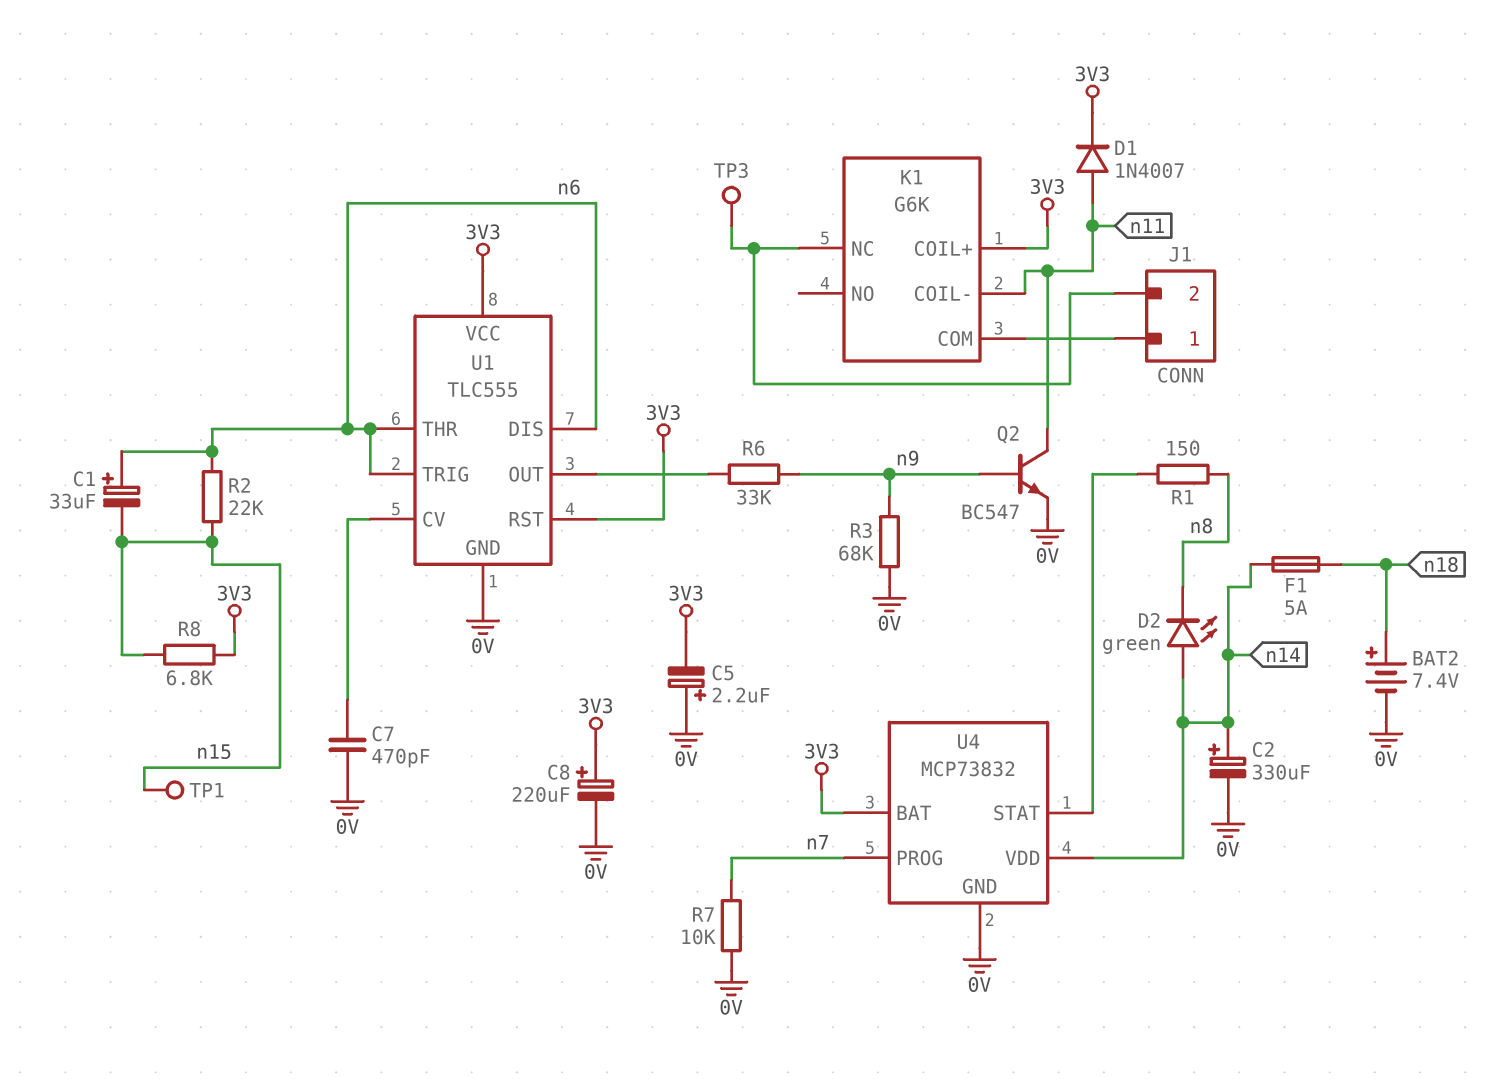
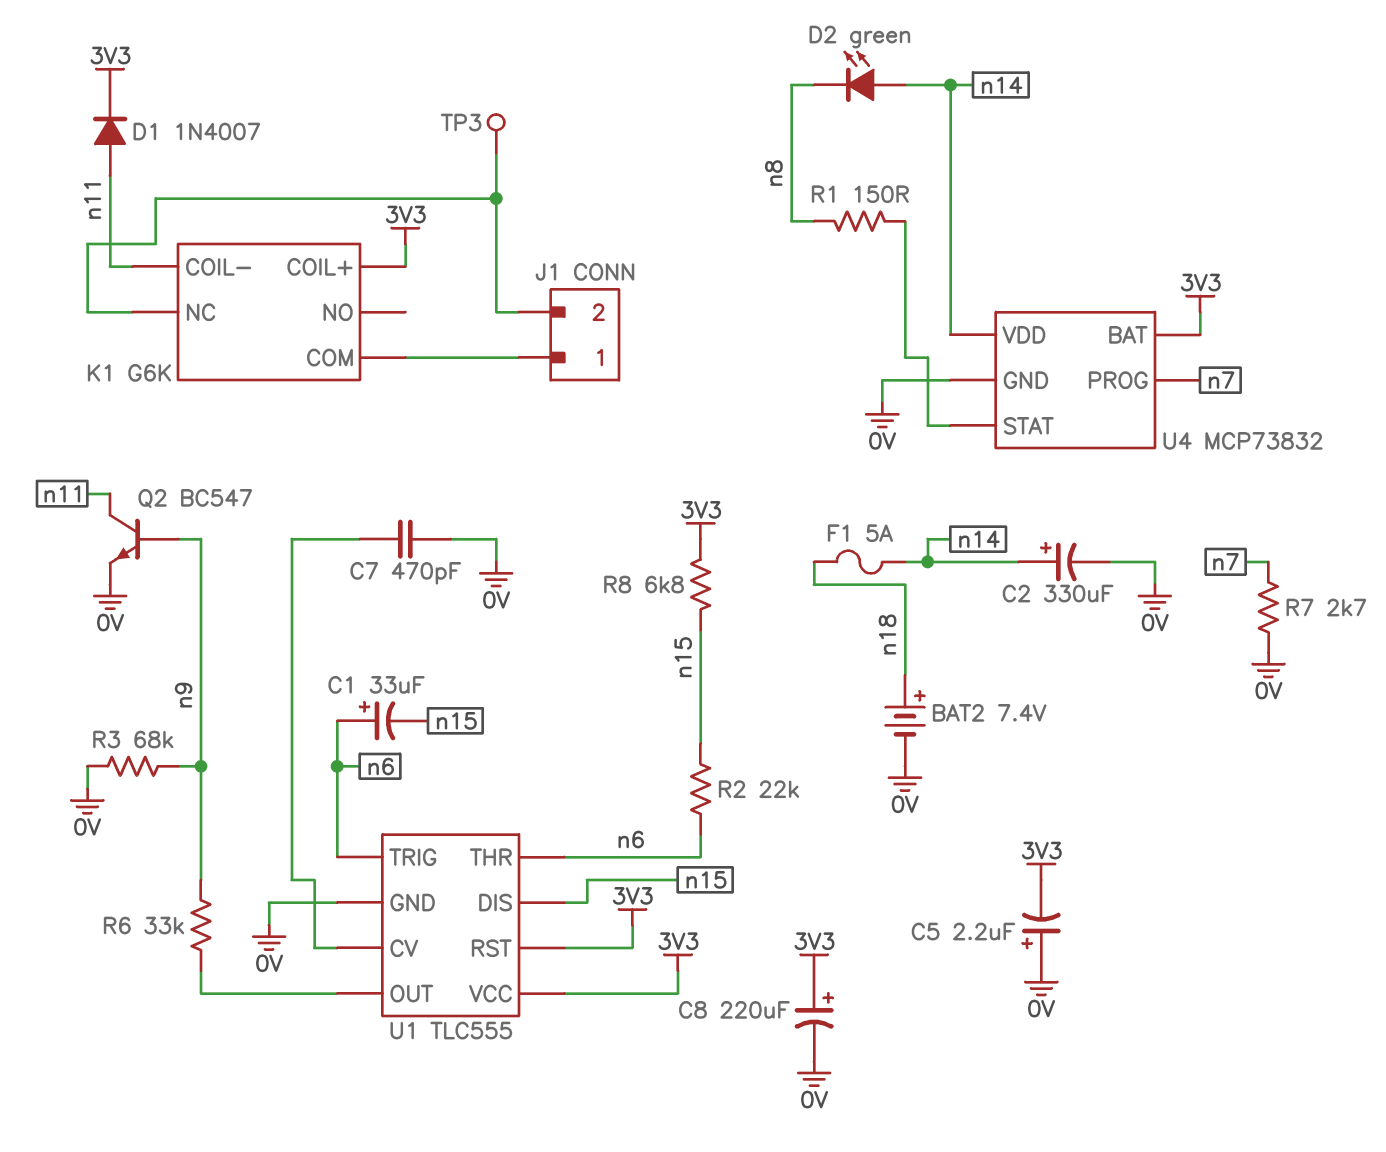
R7: 10k (0V, n7) -> 2.7k (0V, n7)
TP1: test point (n15) -> none
U1 pin DIS: n6 -> n15

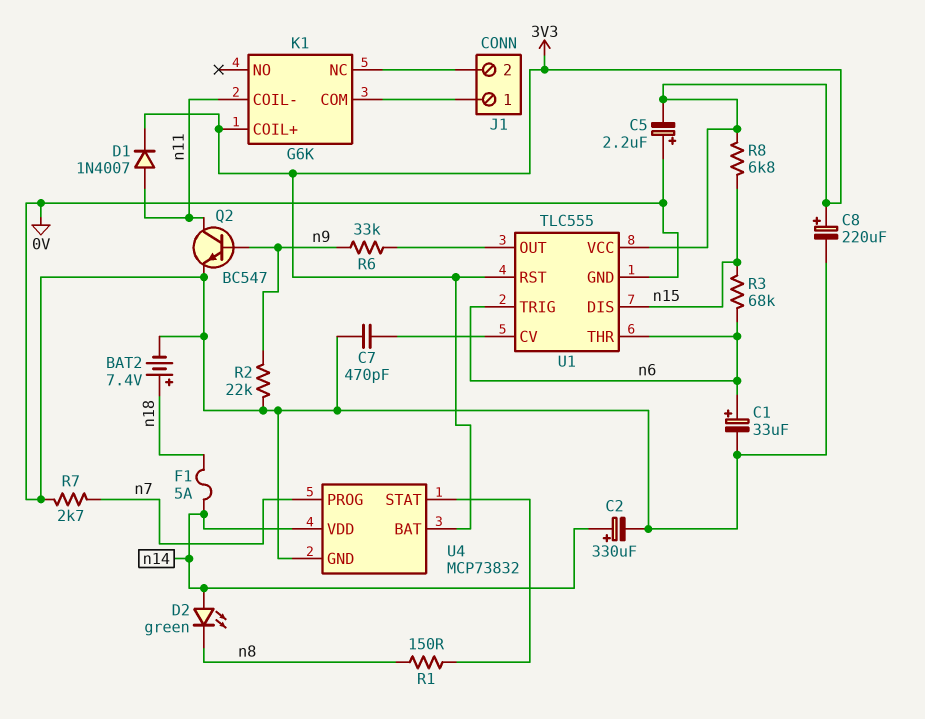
C1: 33uF (plus n6, minus n15) -> 33uF (plus n6, minus 0V)
R2: 22k (n6, n15) -> 22k (0V, n9)
R3: 68k (0V, n9) -> 68k (n6, n15)
TP3: test point (J1/2) -> none

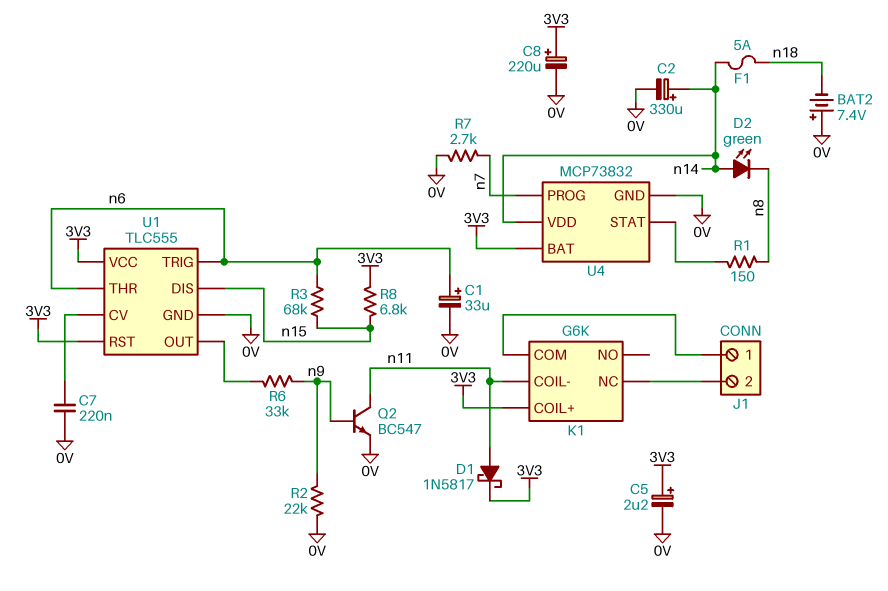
BAT2: 7.4V (plus n18, minus 0V) -> 7.4V (plus 0V, minus n18)
C5: 2.2uF (plus 0V, minus 3V3) -> 2.2uF (plus 3V3, minus 0V)
C7: 470pF (0V, U1/CV) -> 220nF (0V, U1/CV)
D1: diode 1N4007 (A n11, K 3V3) -> schottky 1N5817 (A n11, K 3V3)

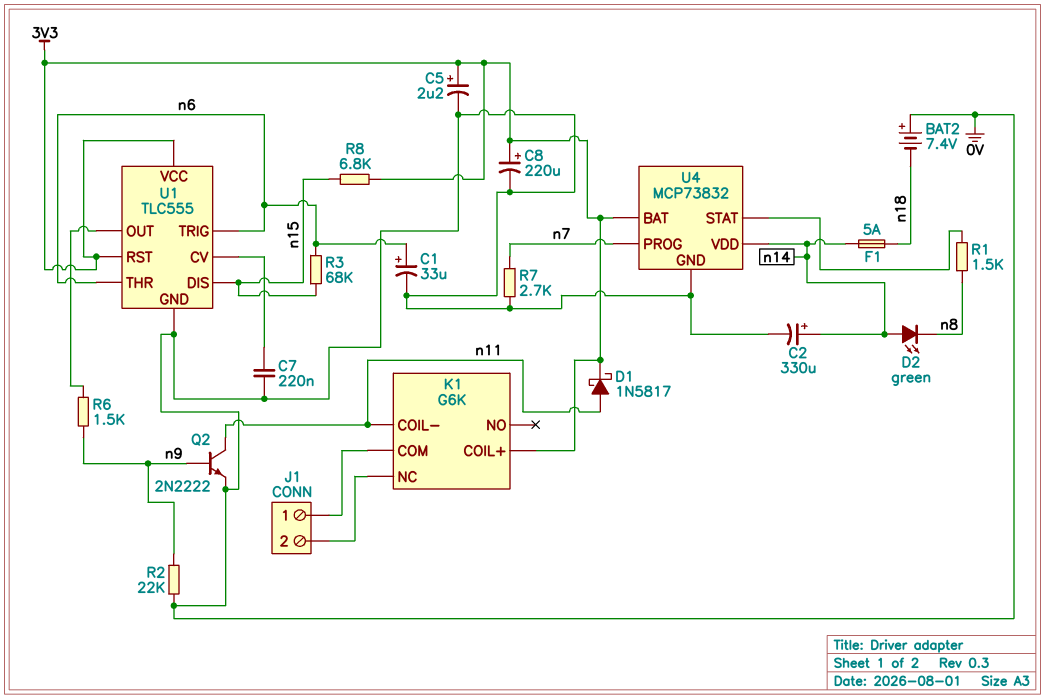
Q2: NPN BC547 (B n9, C n11, E 0V) -> NPN 2N2222 (B n9, C n11, E 0V)
R1: 150 (U4/STAT, n8) -> 1.5k (U4/STAT, n8)
R6: 33k (U1/OUT, n9) -> 1.5k (U1/OUT, n9)

